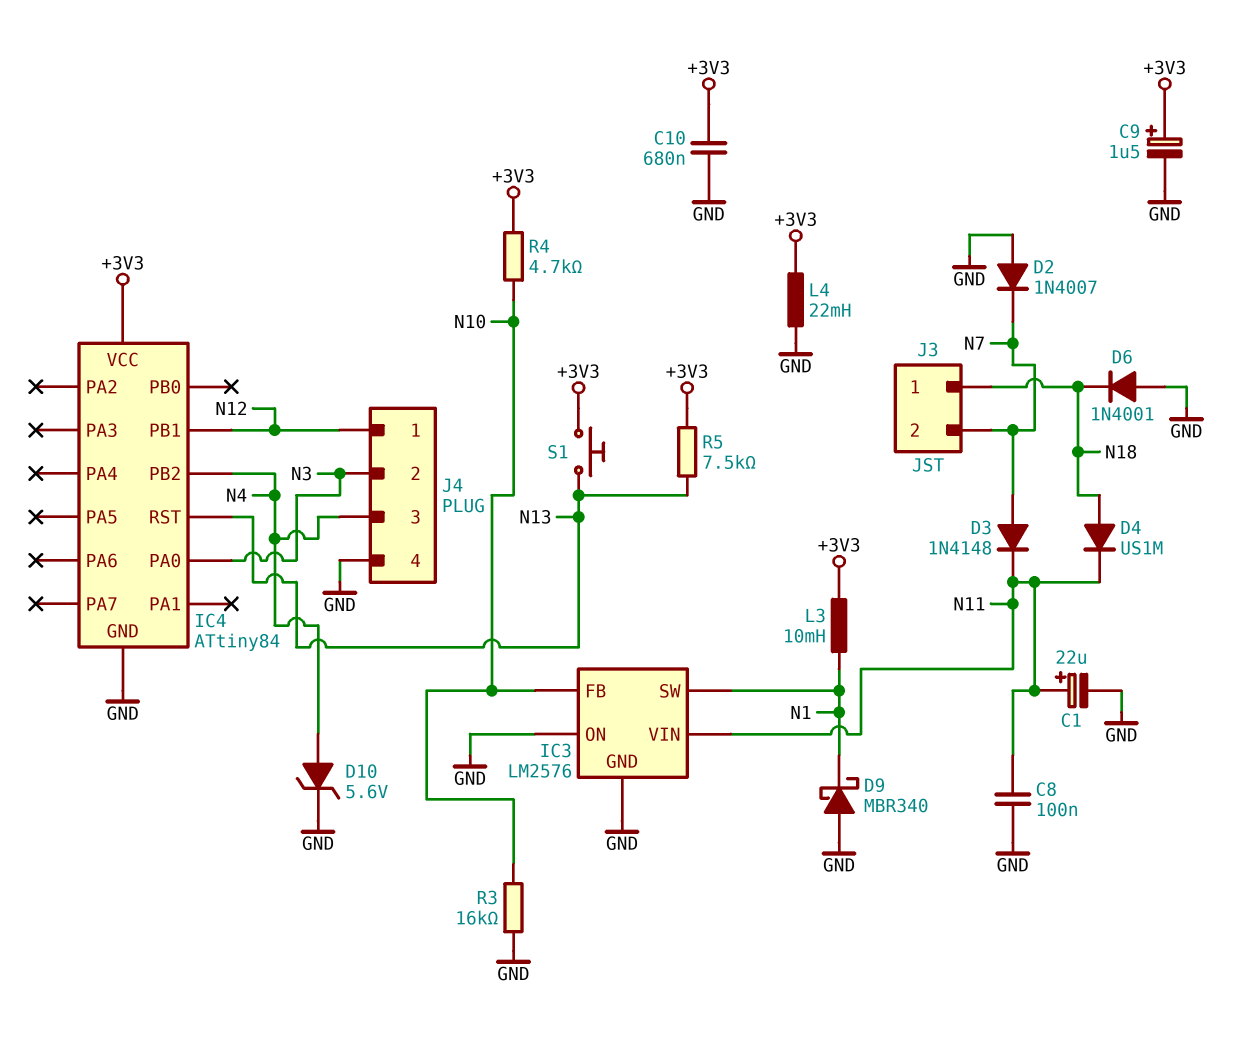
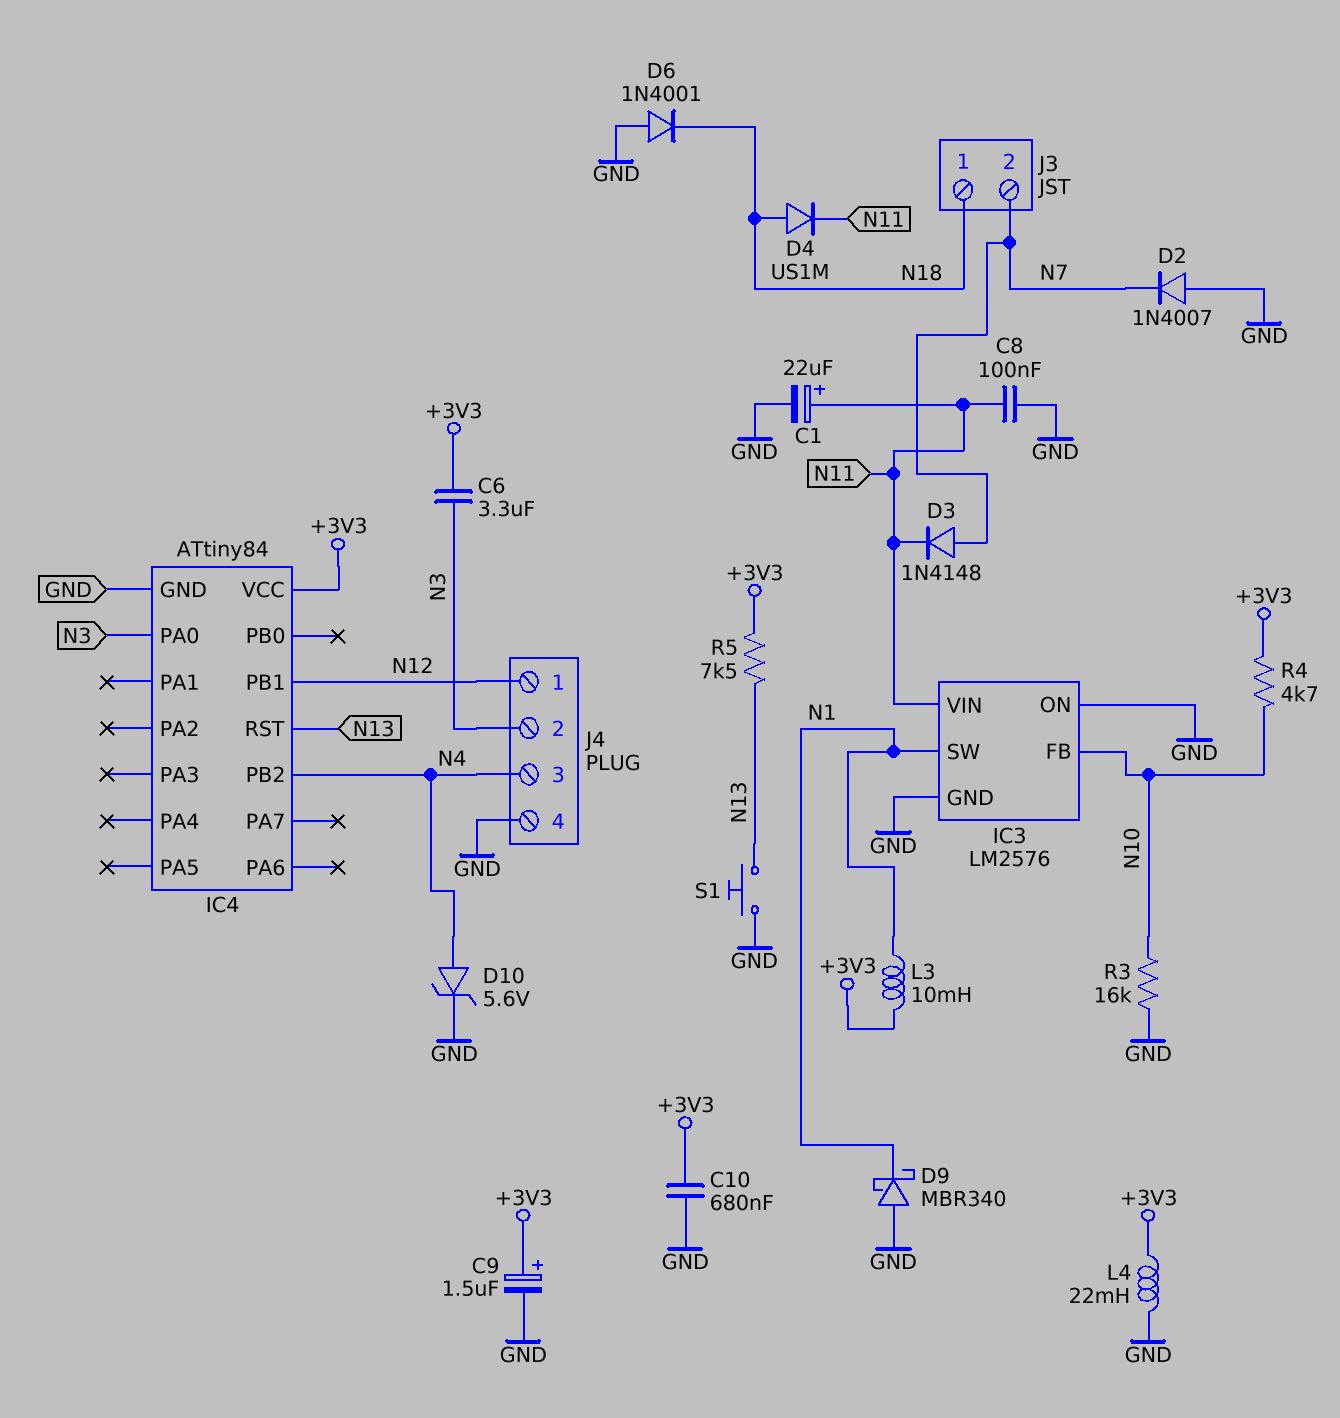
C6: none -> 3.3uF (+3V3, N3)
S1: button (+3V3, N13) -> button (GND, N13)

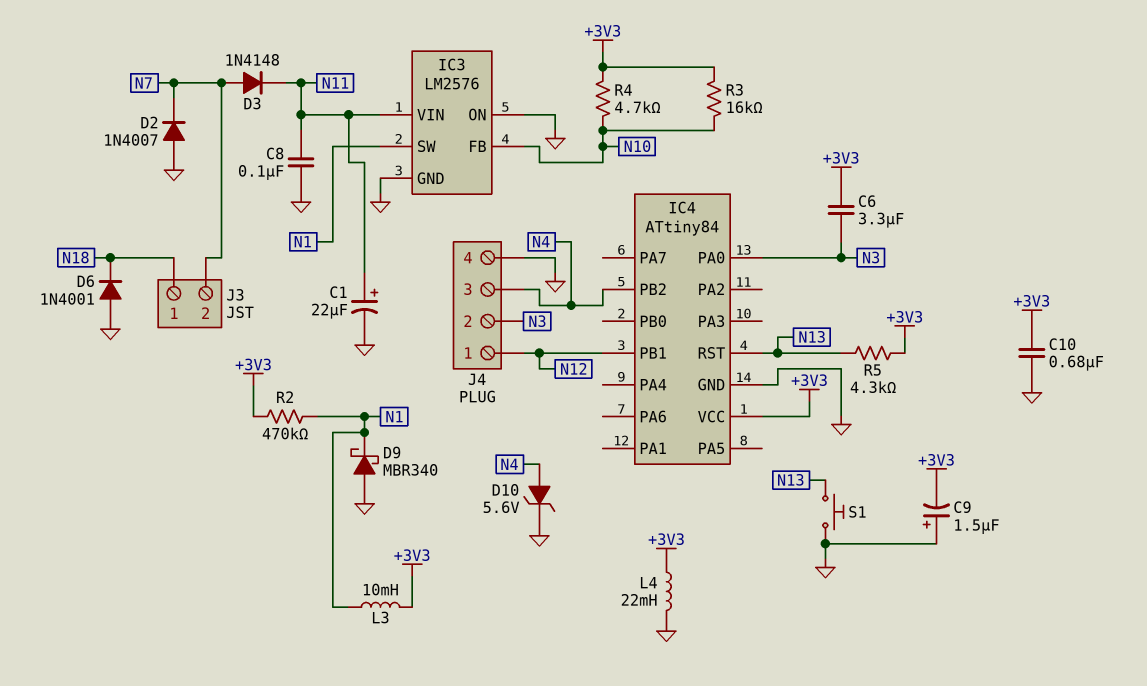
C9: 1.5uF (plus +3V3, minus GND) -> 1.5uF (plus GND, minus +3V3)
D4: diode US1M (A N18, K N11) -> none
R2: none -> 470k (+3V3, N1)
R3: 16k (GND, N10) -> 16k (+3V3, N10)
R5: 7.5k (+3V3, N13) -> 4.3k (+3V3, N13)

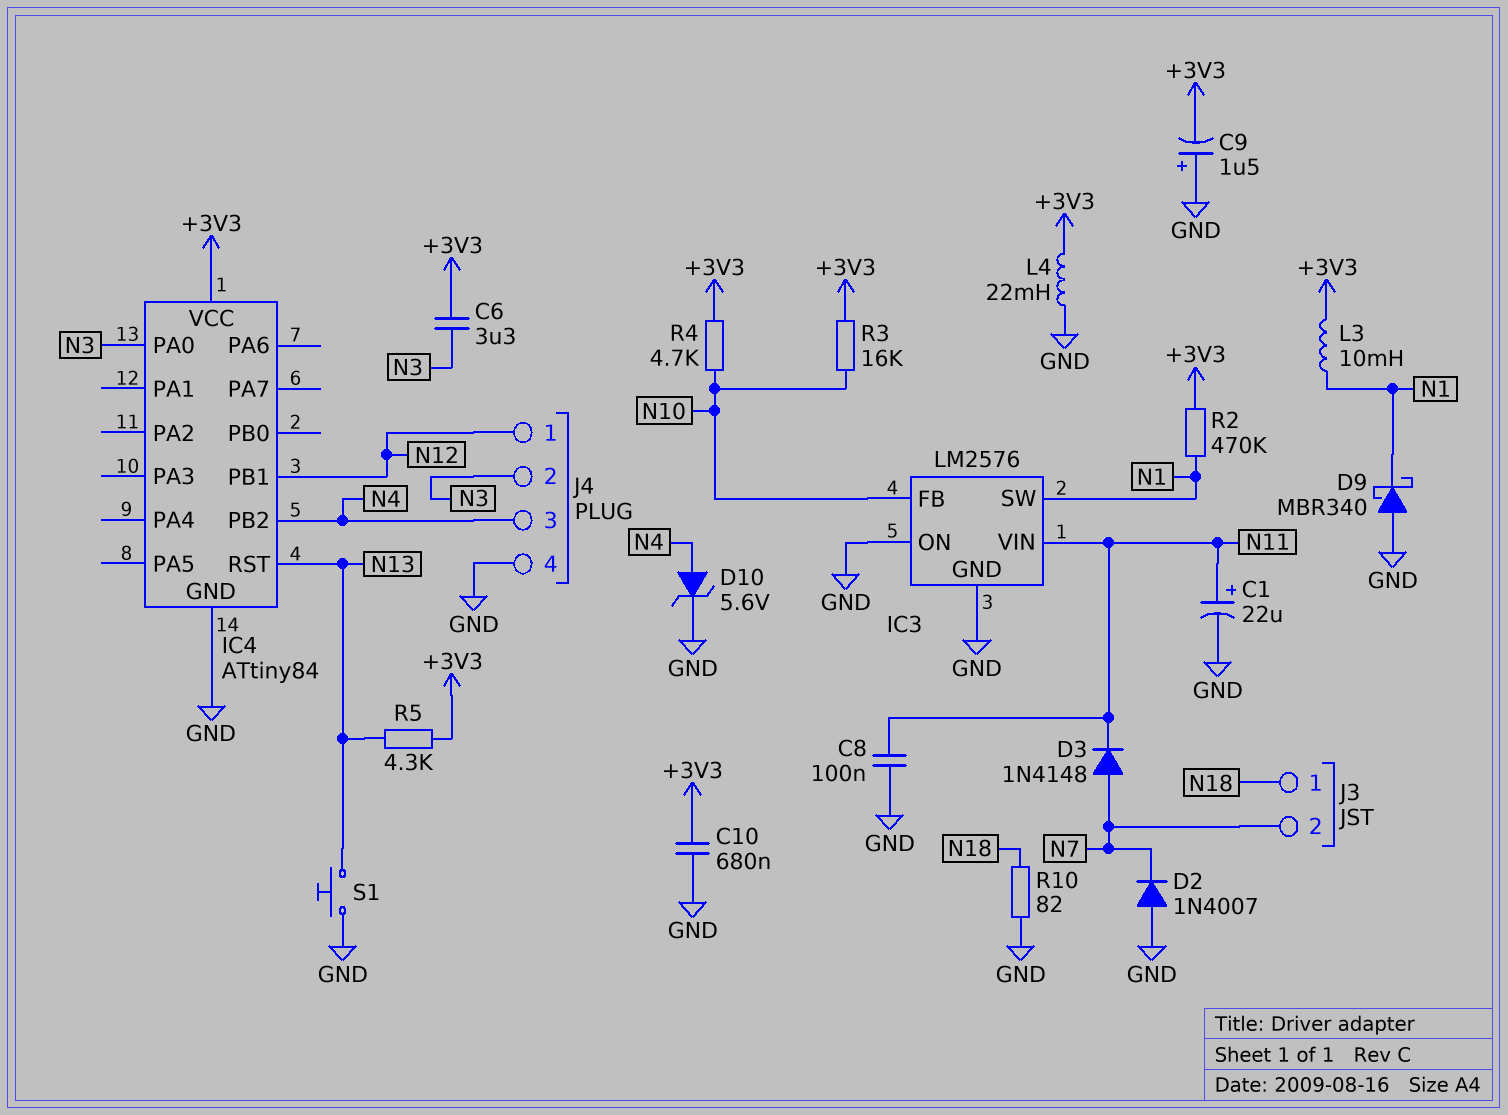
D6: diode 1N4001 (A GND, K N18) -> none
R10: none -> 82 (GND, N18)

